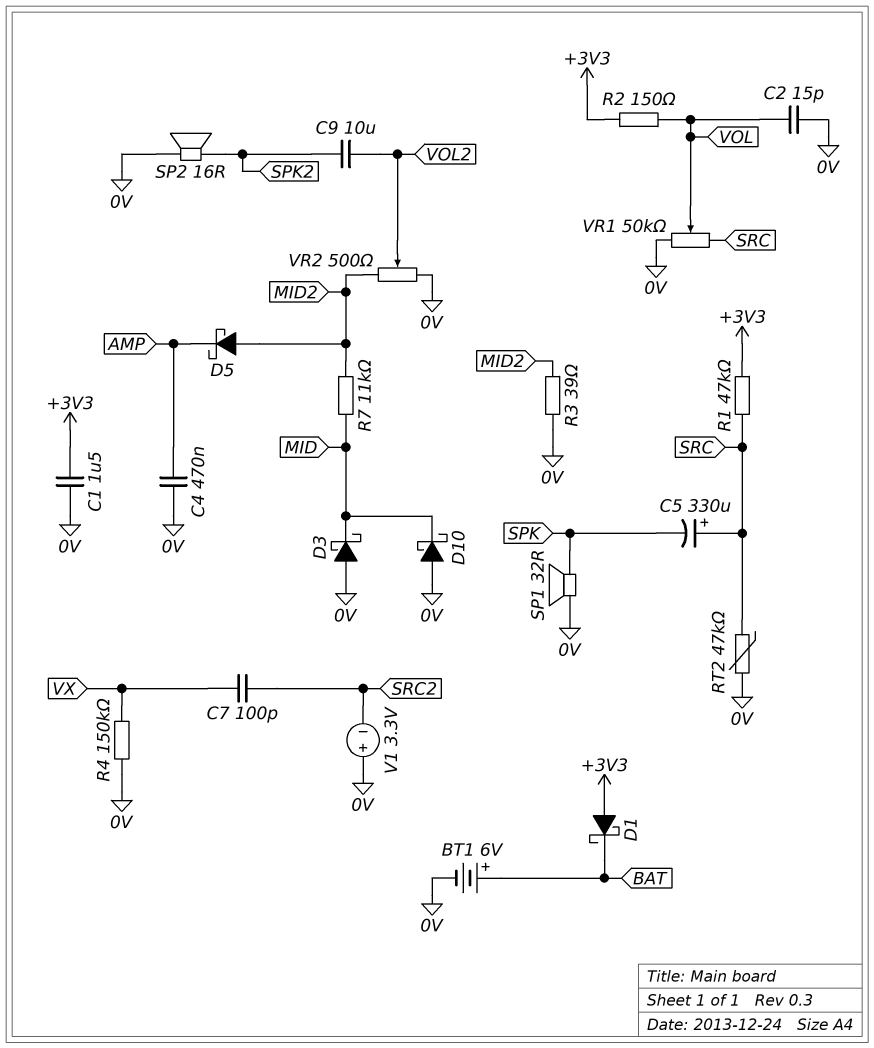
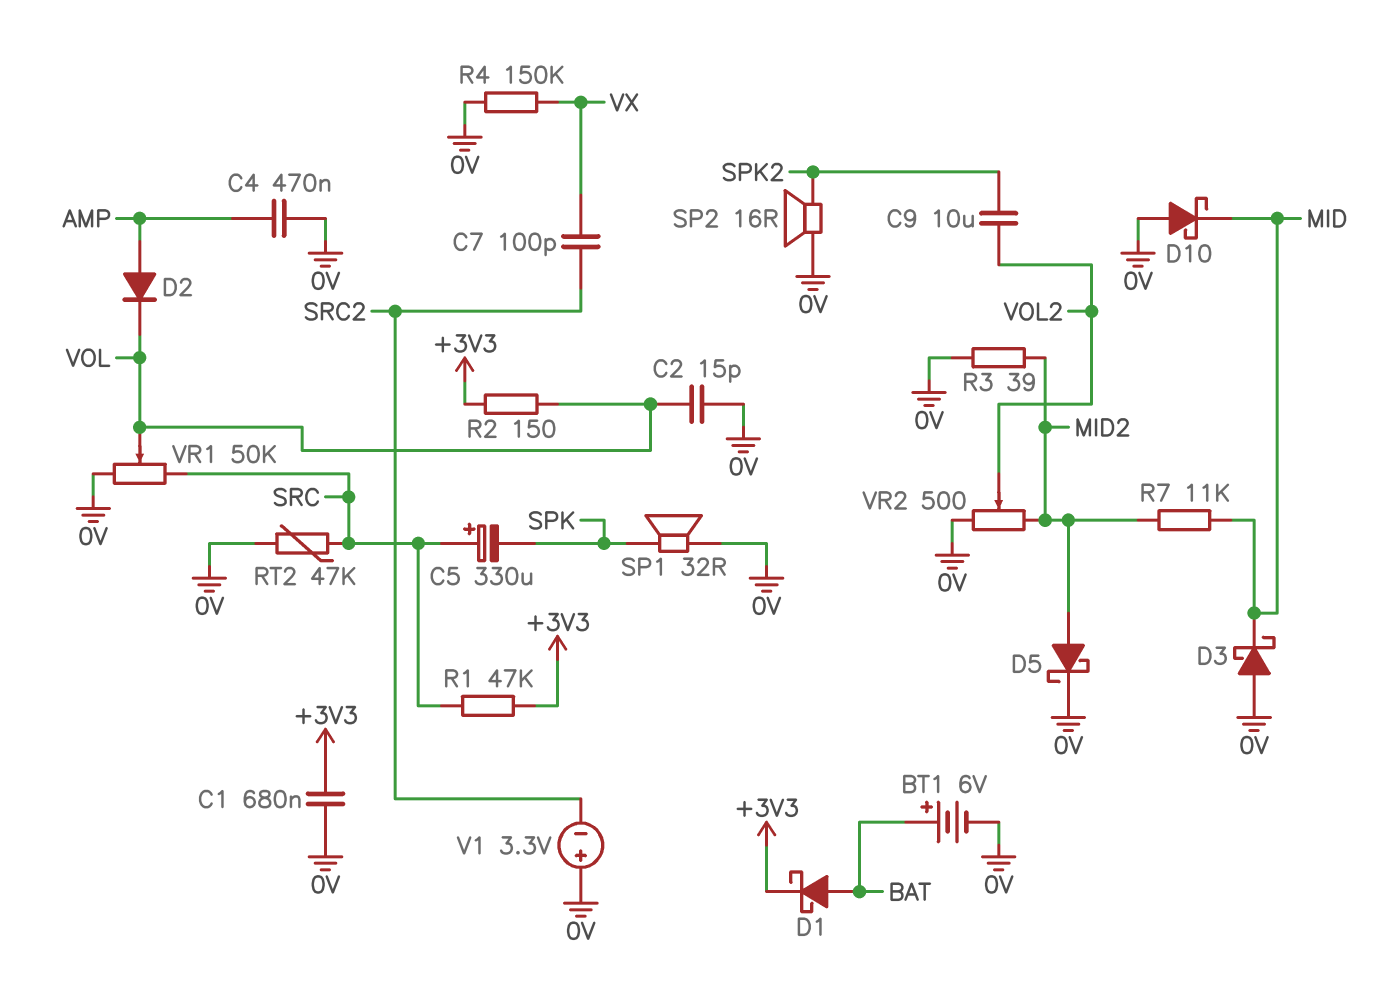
C1: 1.5uF (+3V3, 0V) -> 680nF (+3V3, 0V)
D1: schottky (A +3V3, K BAT) -> schottky (A BAT, K +3V3)
D2: none -> diode (A AMP, K VOL)
D5: schottky (A MID2, K AMP) -> schottky (A MID2, K 0V)

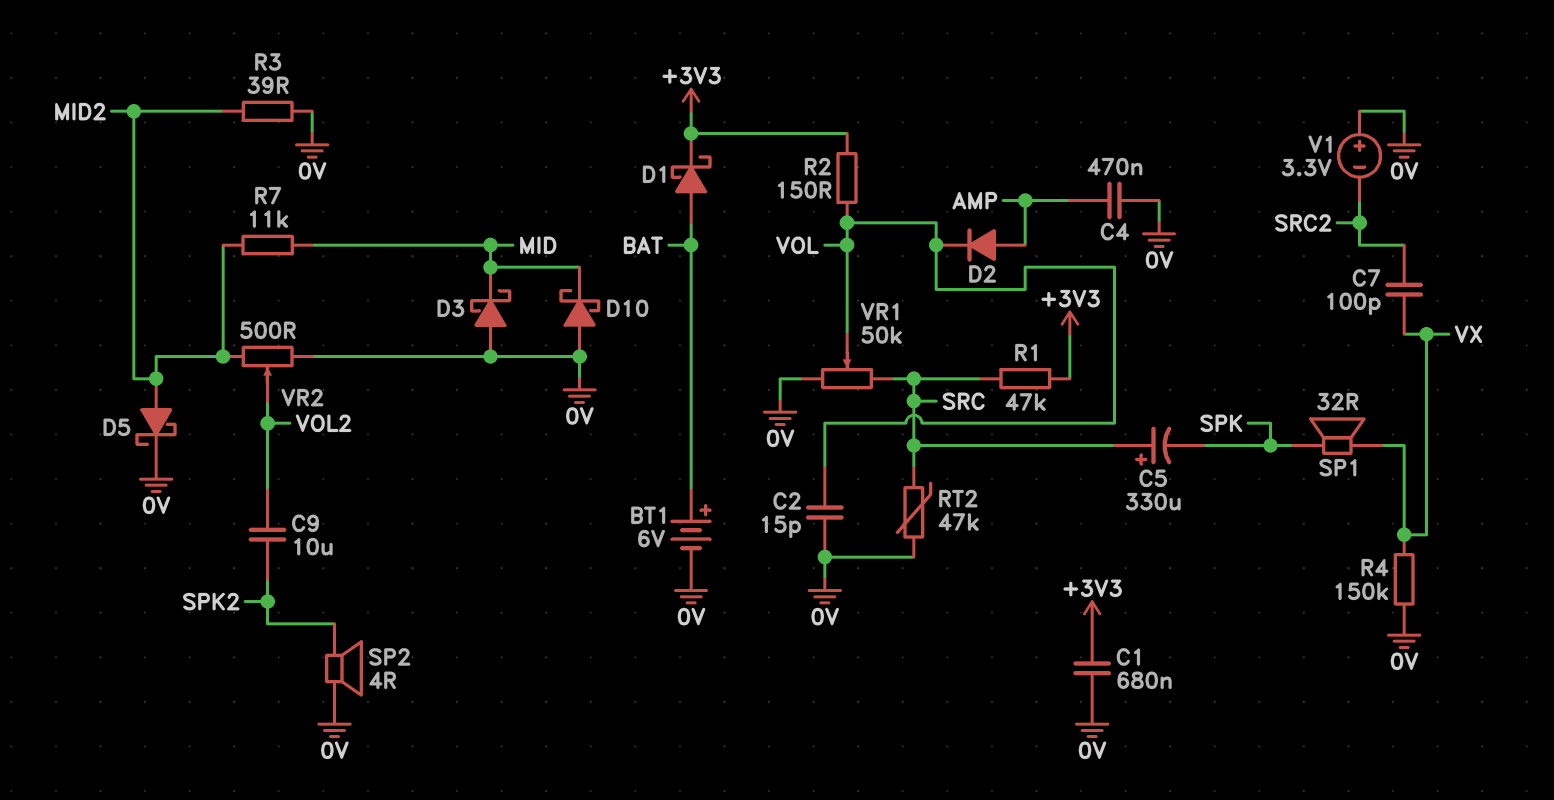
SP1: speaker 32R (0V, SPK) -> speaker 32R (SPK, VX)
SP2: speaker 16R (0V, SPK2) -> speaker 4R (0V, SPK2)

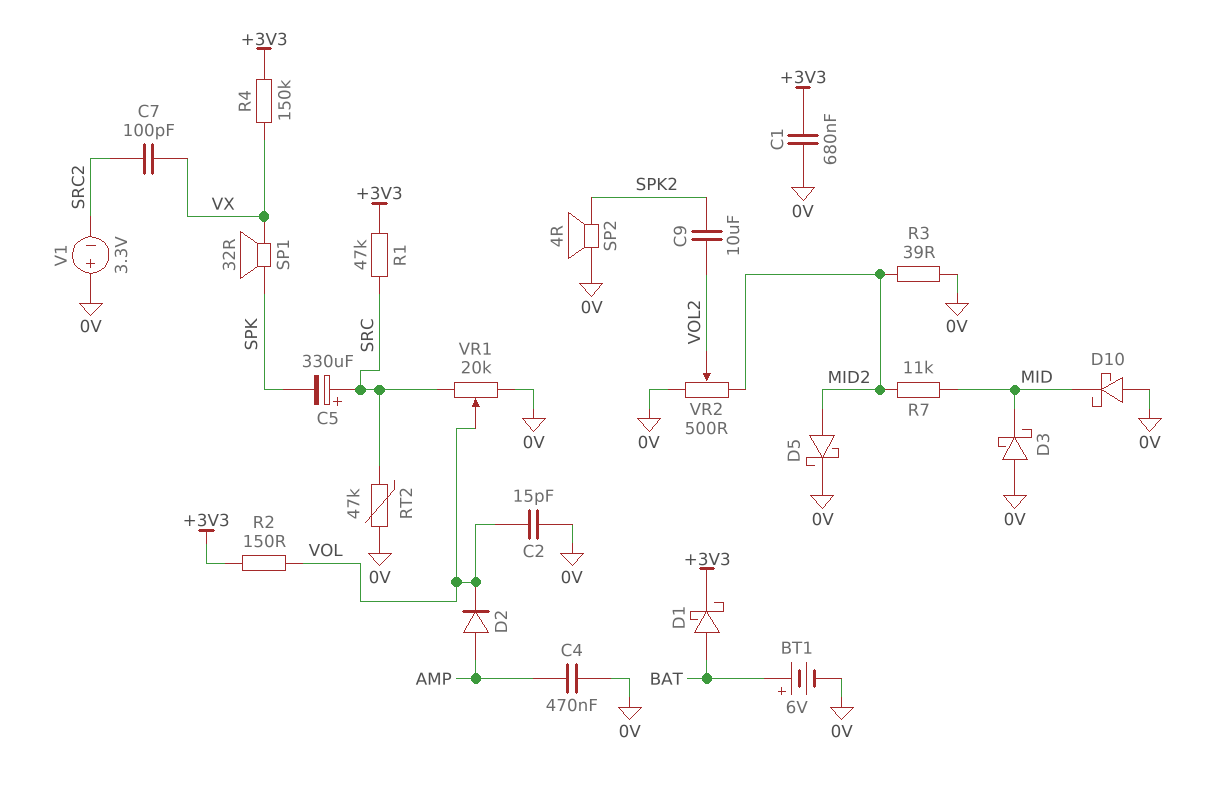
R4: 150k (0V, VX) -> 150k (+3V3, VX)
VR1: 50k (0V, SRC, wiper VOL) -> 20k (0V, SRC, wiper VOL)

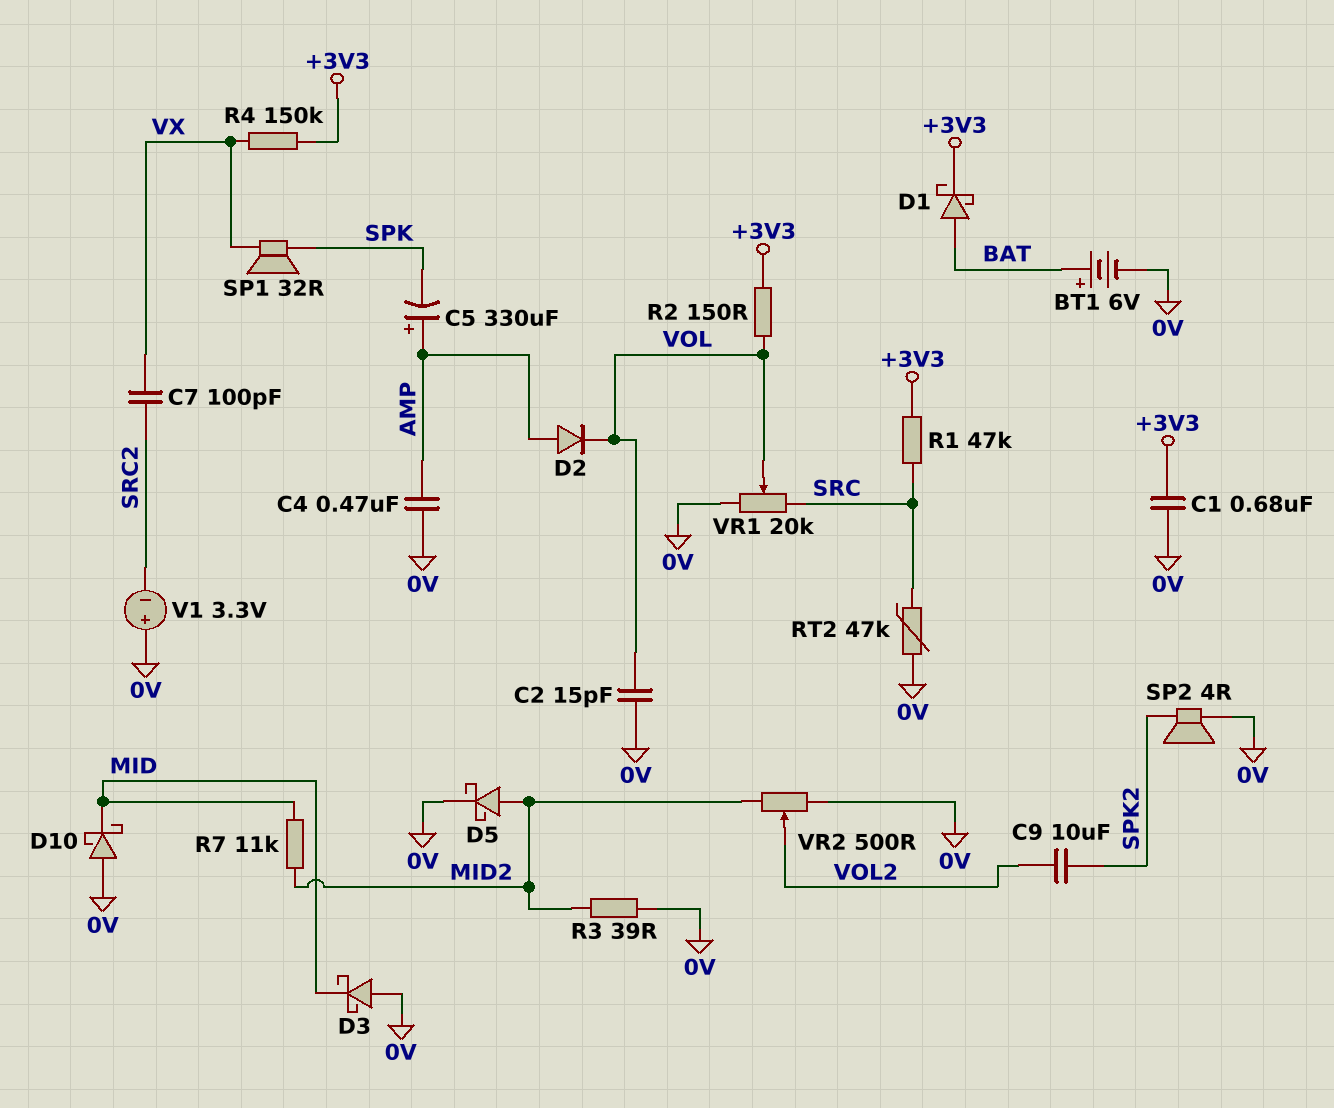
C5: 330uF (plus SRC, minus SPK) -> 330uF (plus AMP, minus SPK)

